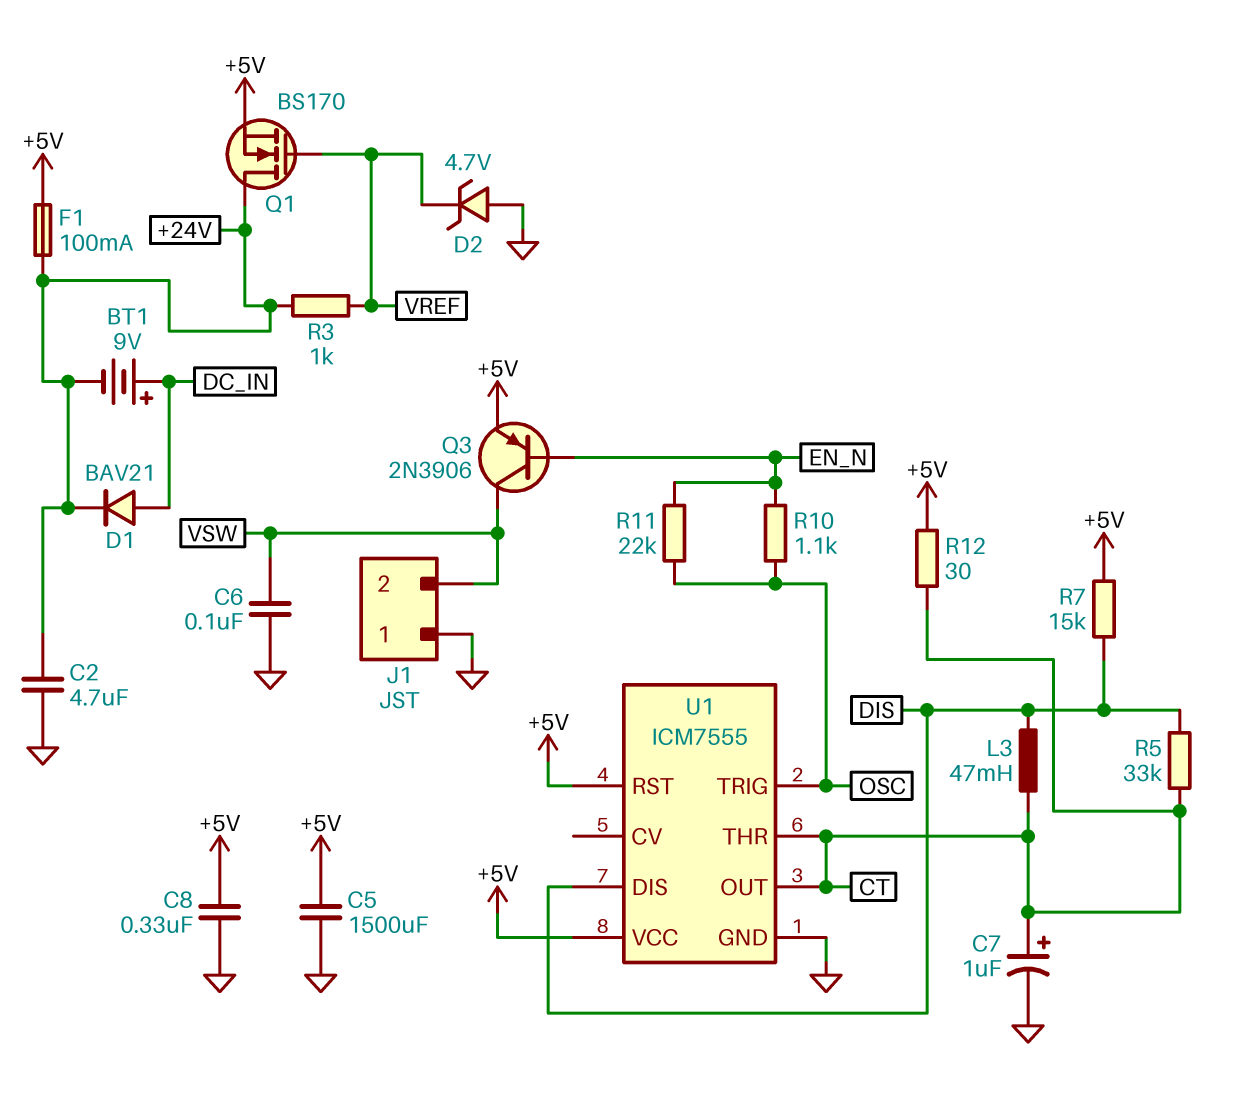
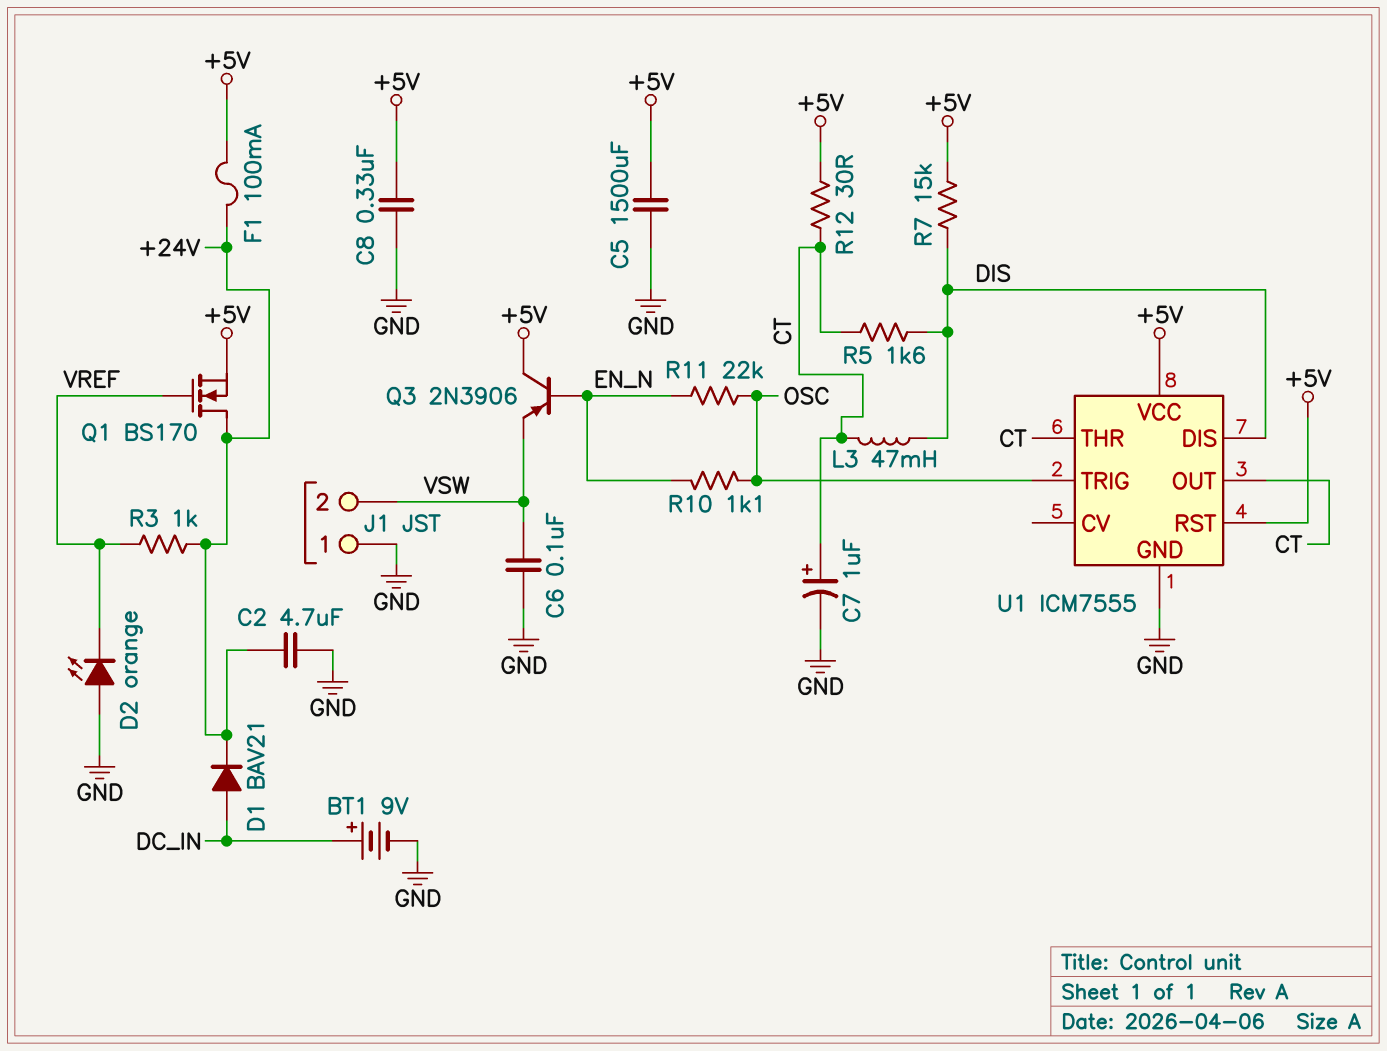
BT1: 9V (plus DC_IN, minus +24V) -> 9V (plus DC_IN, minus GND)
D2: zener 4.7V (A GND, K VREF) -> LED orange (A GND, K VREF)
Q3: PNP 2N3906 (B EN_N, C VSW, E +5V) -> PNP 2N3906 (B EN_N, C +5V, E VSW)
R5: 33k (CT, DIS) -> 1.6k (CT, DIS)

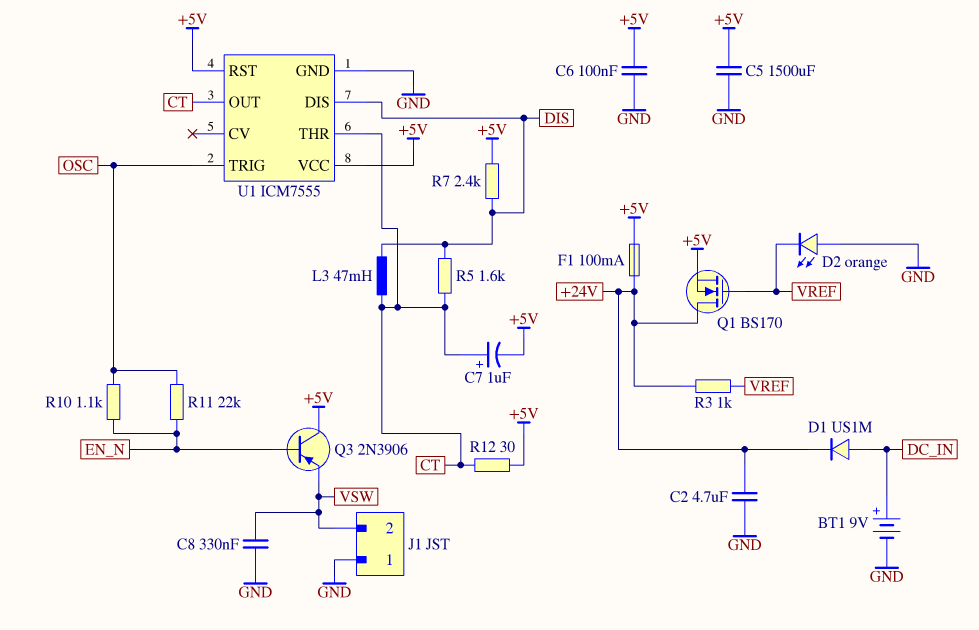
C6: 100nF (GND, VSW) -> 100nF (+5V, GND)
C7: 1uF (plus CT, minus GND) -> 1uF (plus CT, minus +5V)
C8: 330nF (+5V, GND) -> 330nF (GND, VSW)
D1: diode BAV21 (A DC_IN, K +24V) -> diode US1M (A DC_IN, K +24V)
R7: 15k (+5V, DIS) -> 2.4k (+5V, DIS)

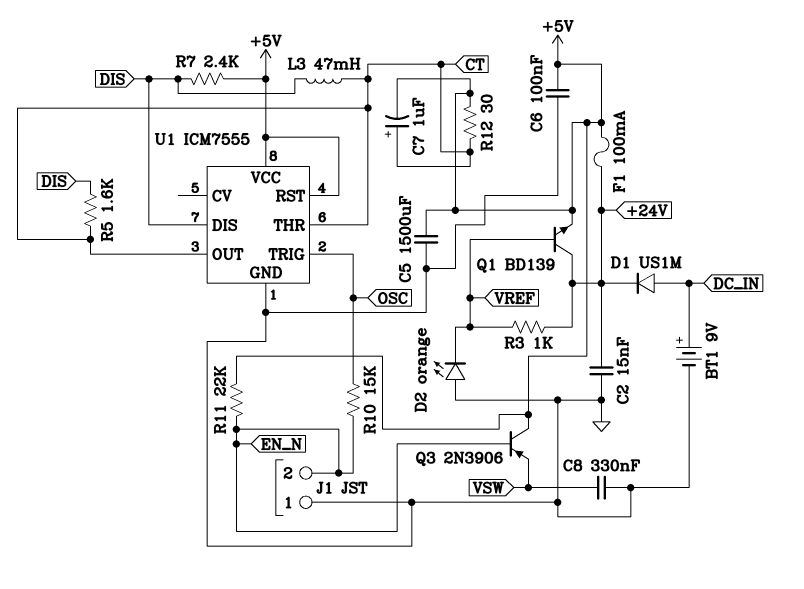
C2: 4.7uF (+24V, GND) -> 15nF (+24V, GND)
J1 pin 2: VSW -> EN_N
Q1: NMOS BS170 (G VREF, D +24V, S +5V) -> NPN BD139 (B VREF, C +24V, E +5V)
R10: 1.1k (EN_N, OSC) -> 15k (EN_N, OSC)
R11: 22k (EN_N, OSC) -> 22k (+5V, EN_N)

